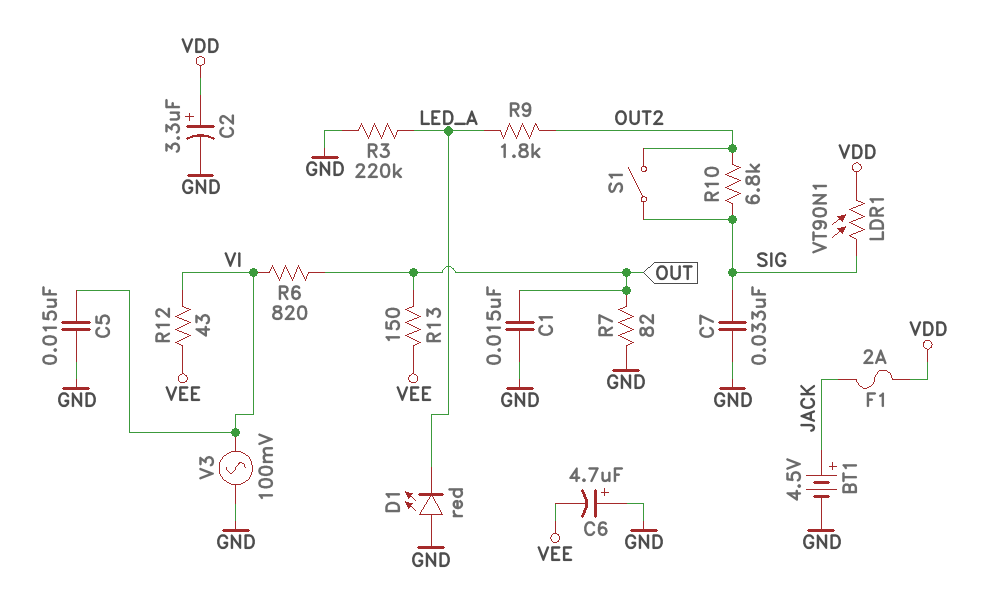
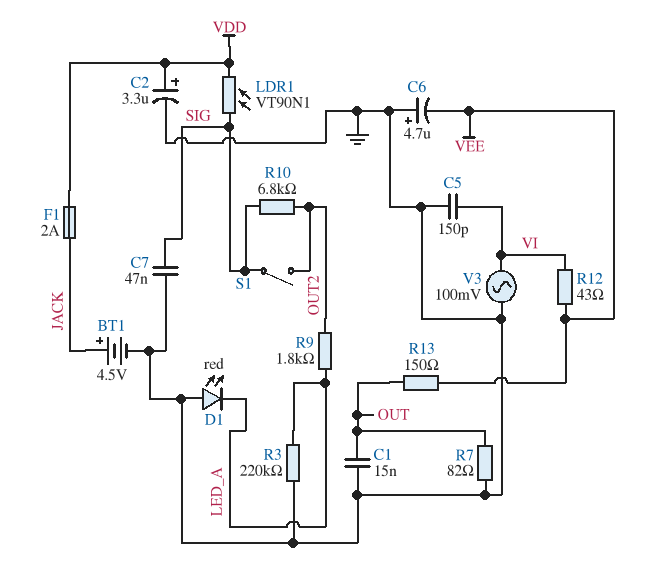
C5: 15nF (GND, VI) -> 150pF (GND, VI)
C7: 33nF (GND, SIG) -> 47nF (GND, SIG)
R6: 820 (OUT, VI) -> none

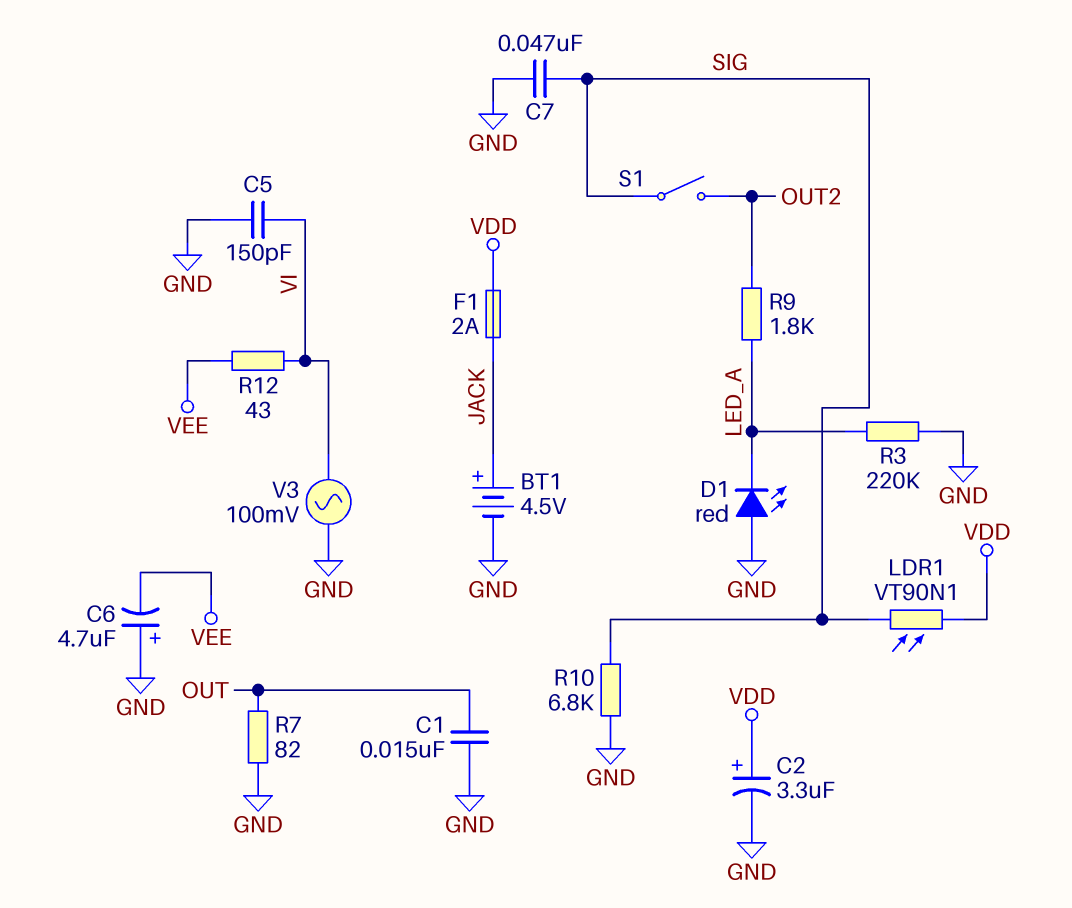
R10: 6.8k (OUT2, SIG) -> 6.8k (GND, SIG)
R13: 150 (OUT, VEE) -> none

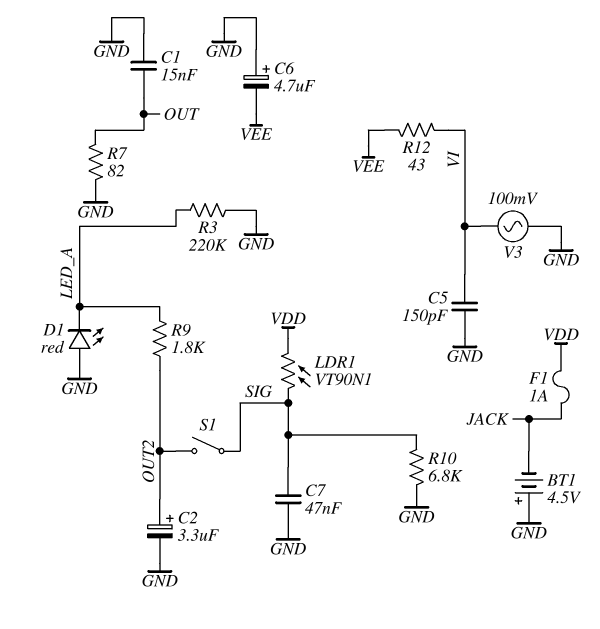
BT1: 4.5V (plus JACK, minus GND) -> 4.5V (plus GND, minus JACK)
C2: 3.3uF (plus VDD, minus GND) -> 3.3uF (plus OUT2, minus GND)
F1: 2A (JACK, VDD) -> 1A (JACK, VDD)

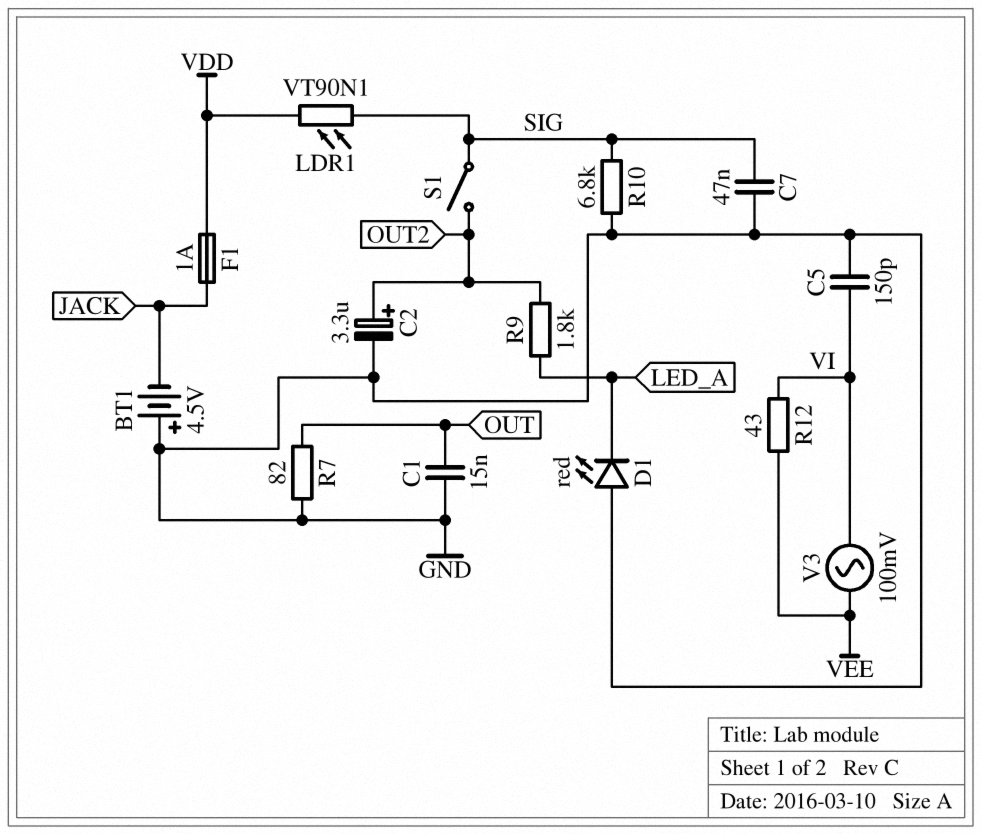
C6: 4.7uF (plus GND, minus VEE) -> none
R3: 220k (GND, LED_A) -> none
V3: AC 100mV (GND, VI) -> AC 100mV (VEE, VI)

